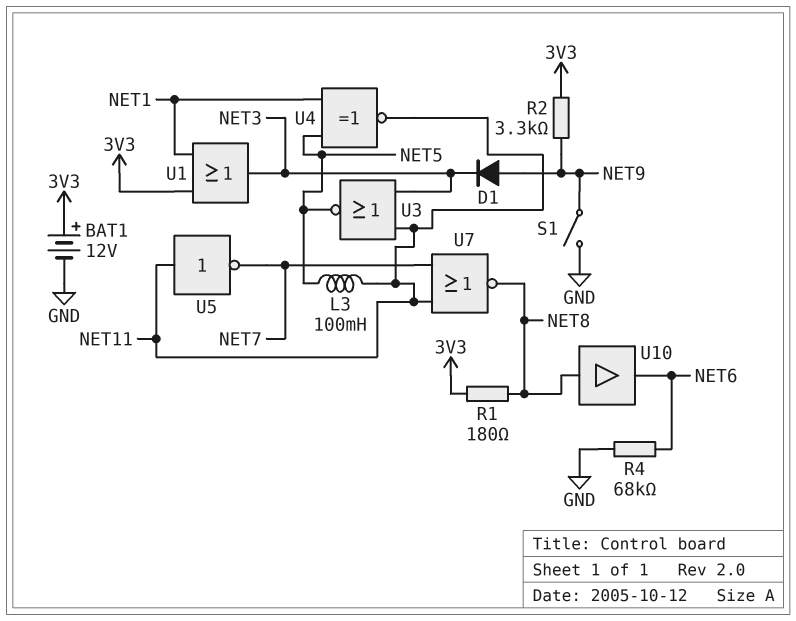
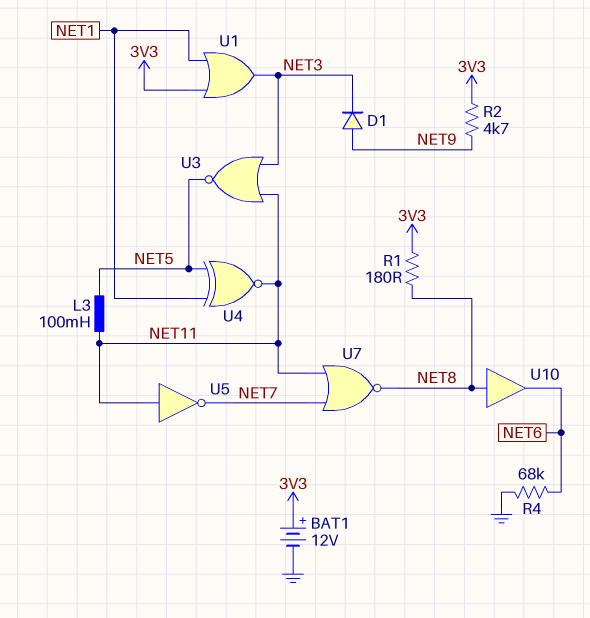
R2: 3.3k (3V3, NET9) -> 4.7k (3V3, NET9)
S1: switch (GND, NET9) -> none

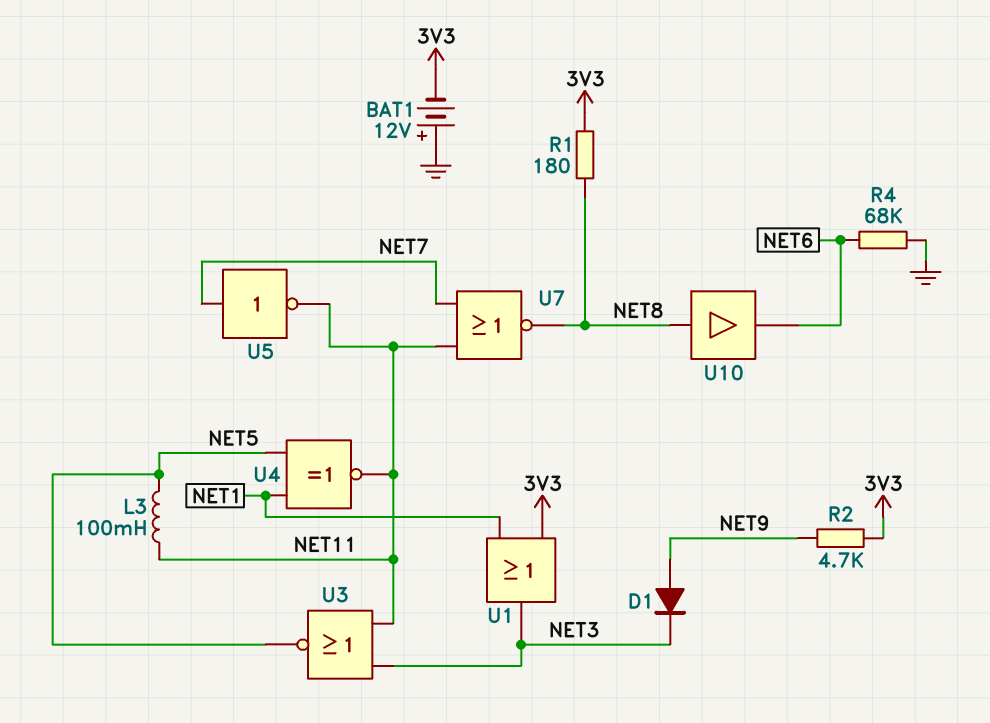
BAT1: 12V (plus 3V3, minus GND) -> 12V (plus GND, minus 3V3)
U5: NOT (in NET11, out NET7) -> NOT (in NET7, out NET11)

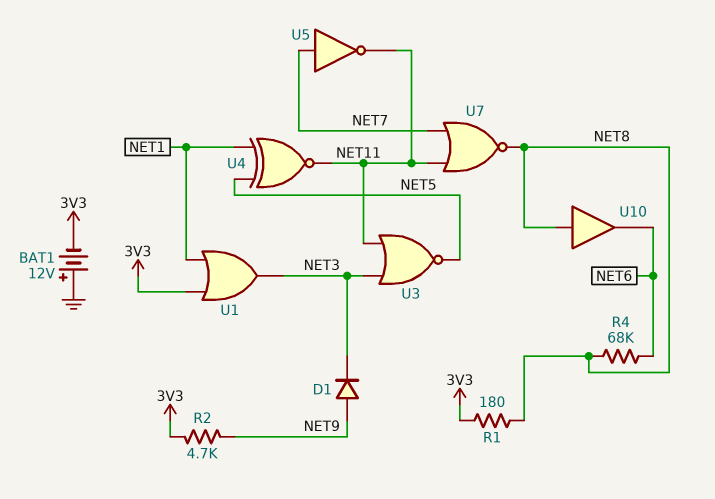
L3: 100mH (NET5, NET11) -> none
R4: 68k (GND, NET6) -> 68k (NET6, NET8)

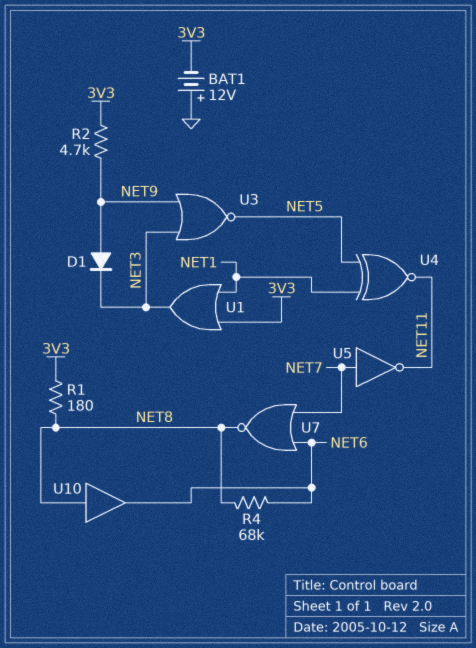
U3: NOR (in NET3, in NET11, out NET5) -> NOR (in NET3, in NET9, out NET5)
U7: NOR (in NET7, in NET11, out NET8) -> NOR (in NET6, in NET7, out NET8)

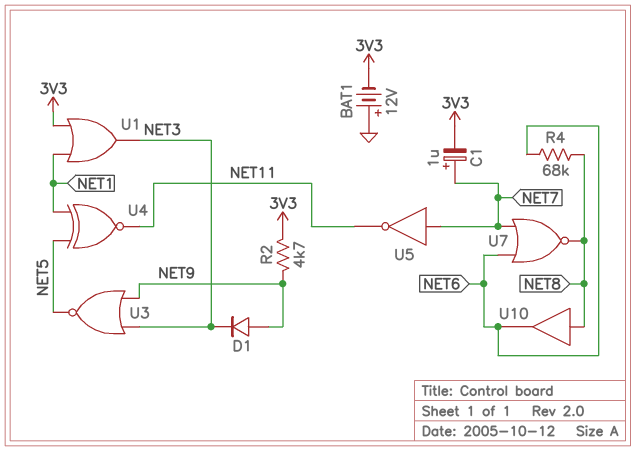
C1: none -> 1uF (plus NET7, minus 3V3)
R1: 180 (3V3, NET8) -> none

